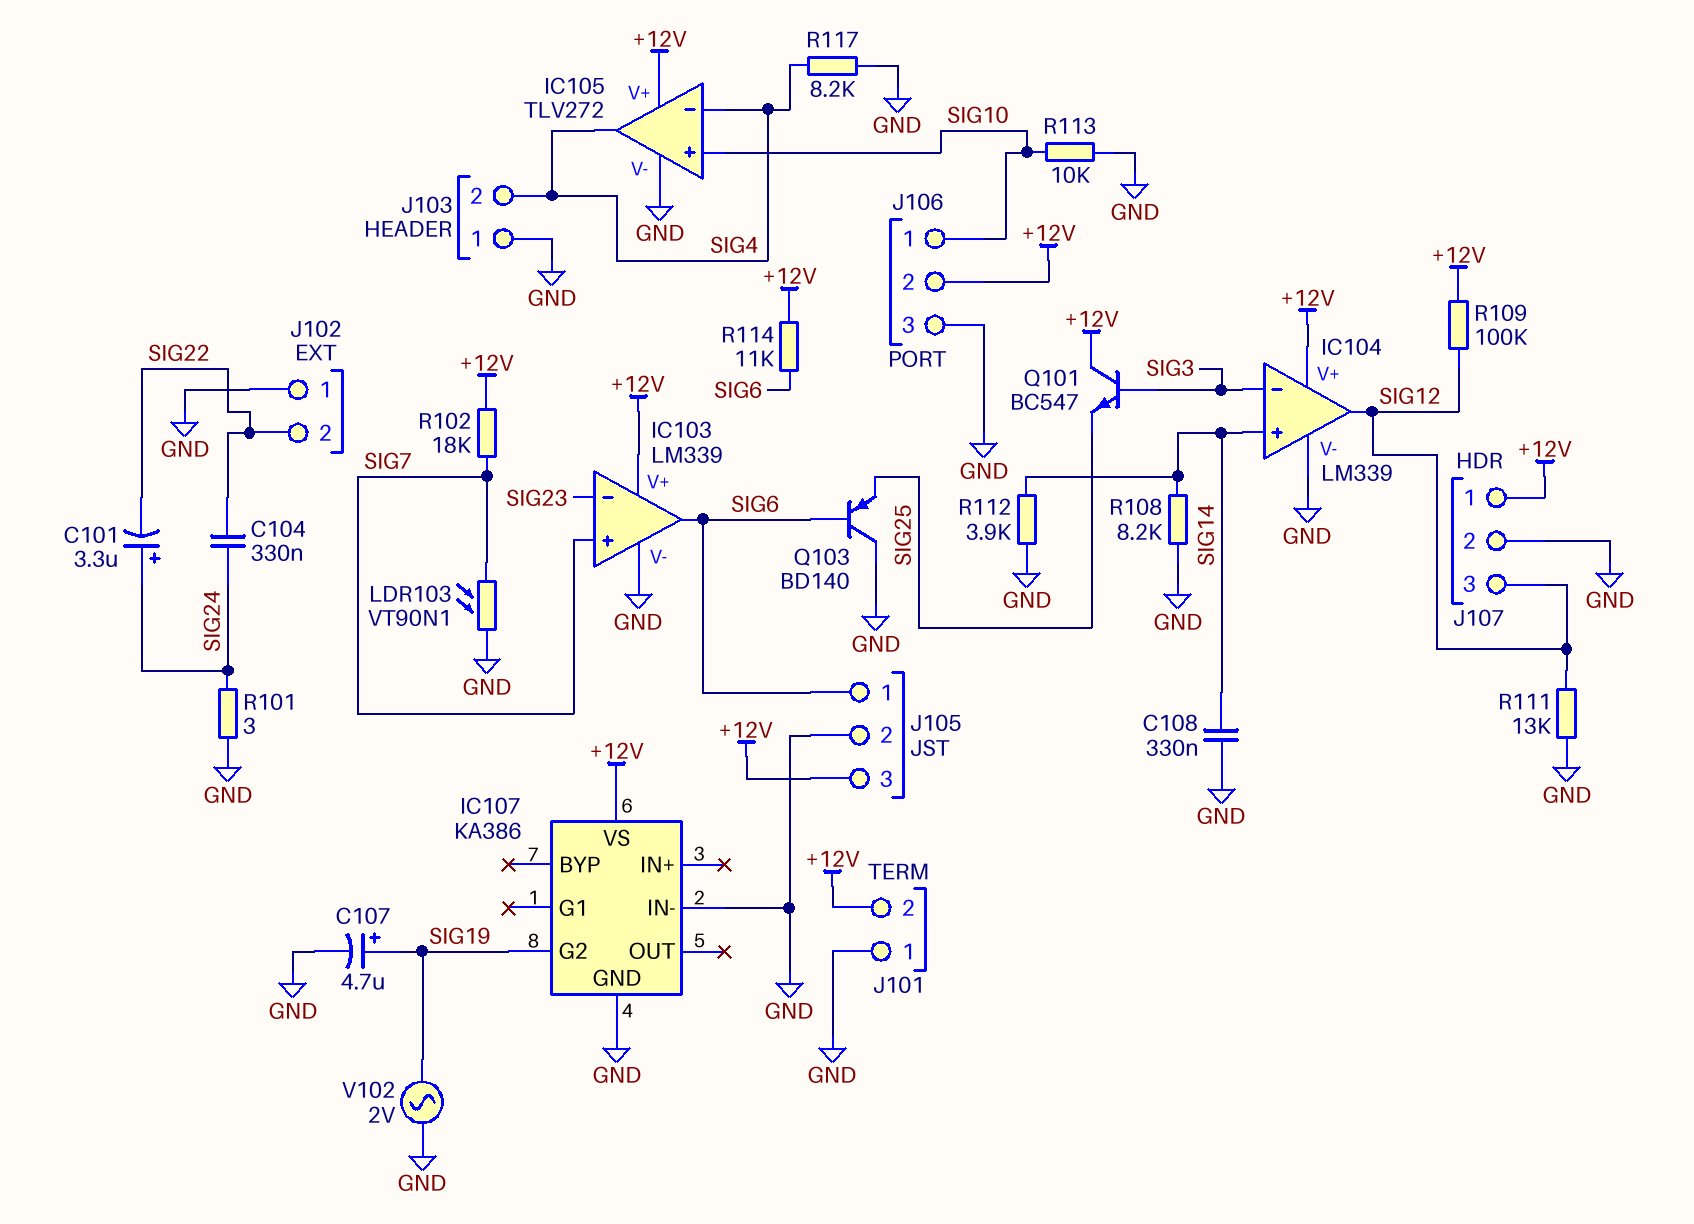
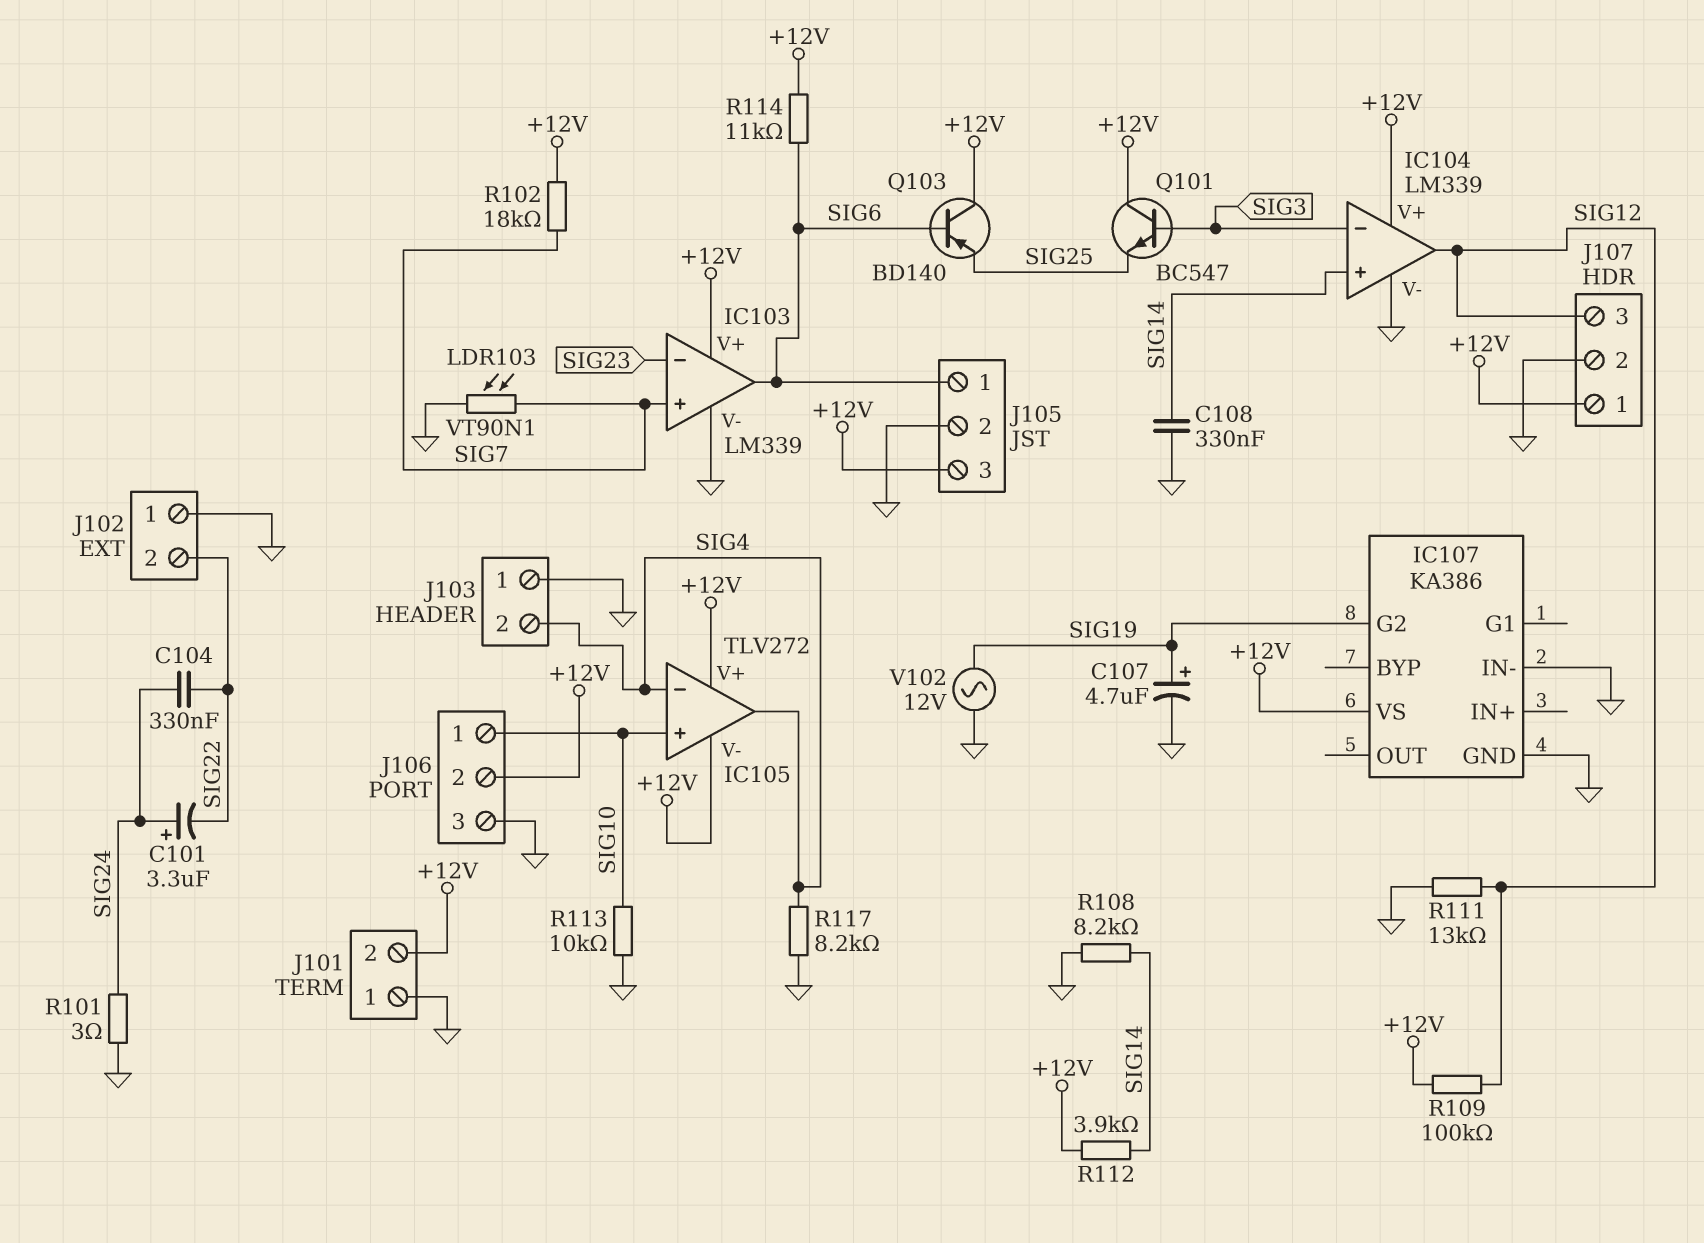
IC105 pin V-: GND -> +12V
Q103: PNP BD140 (B SIG6, C GND, E SIG25) -> PNP BD140 (B SIG6, C +12V, E SIG25)
R112: 3.9k (GND, SIG14) -> 3.9k (+12V, SIG14)
V102: AC 2V (GND, SIG19) -> AC 12V (GND, SIG19)

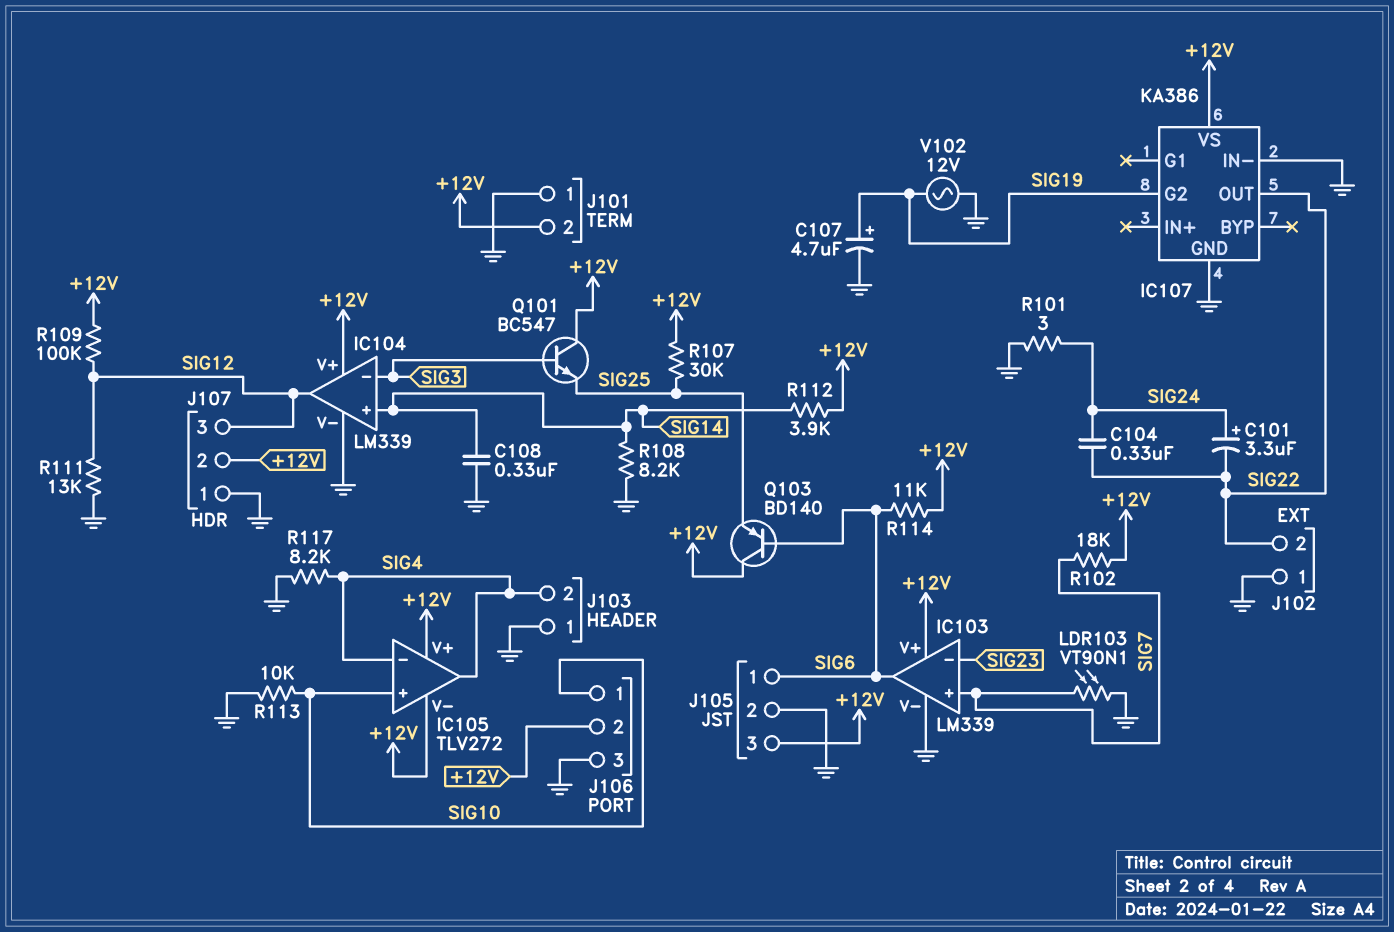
IC107 pin OUT: none -> SIG22
J107 pin 1: +12V -> GND
J107 pin 2: GND -> +12V
R107: none -> 30k (+12V, SIG25)

